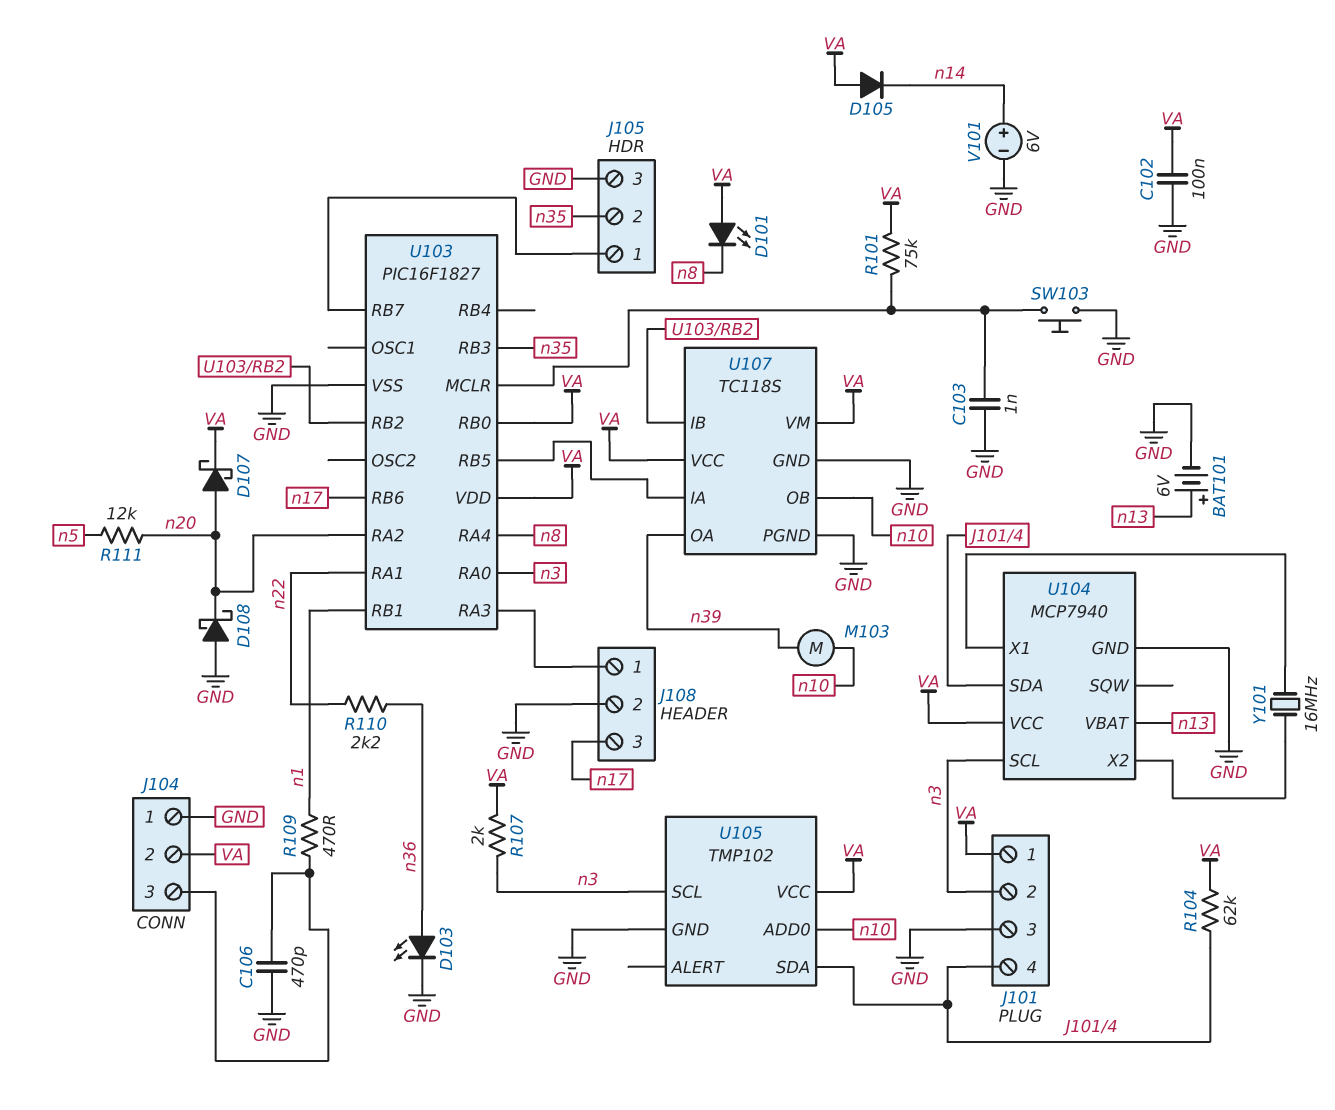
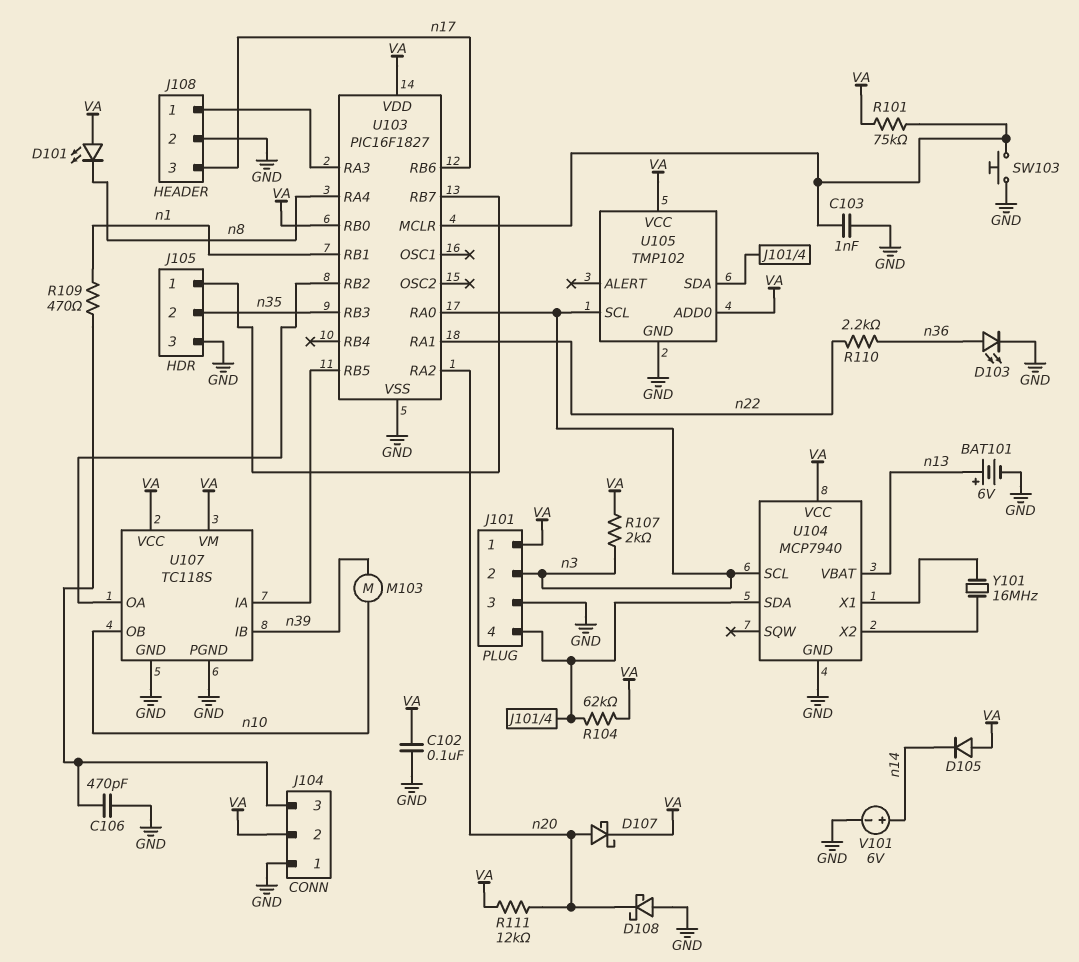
R111: 12k (n5, n20) -> 12k (VA, n20)
U105 pin ADD0: n10 -> VA
U107 pin IB: U103/RB2 -> n39
U107 pin OA: n39 -> U103/RB2

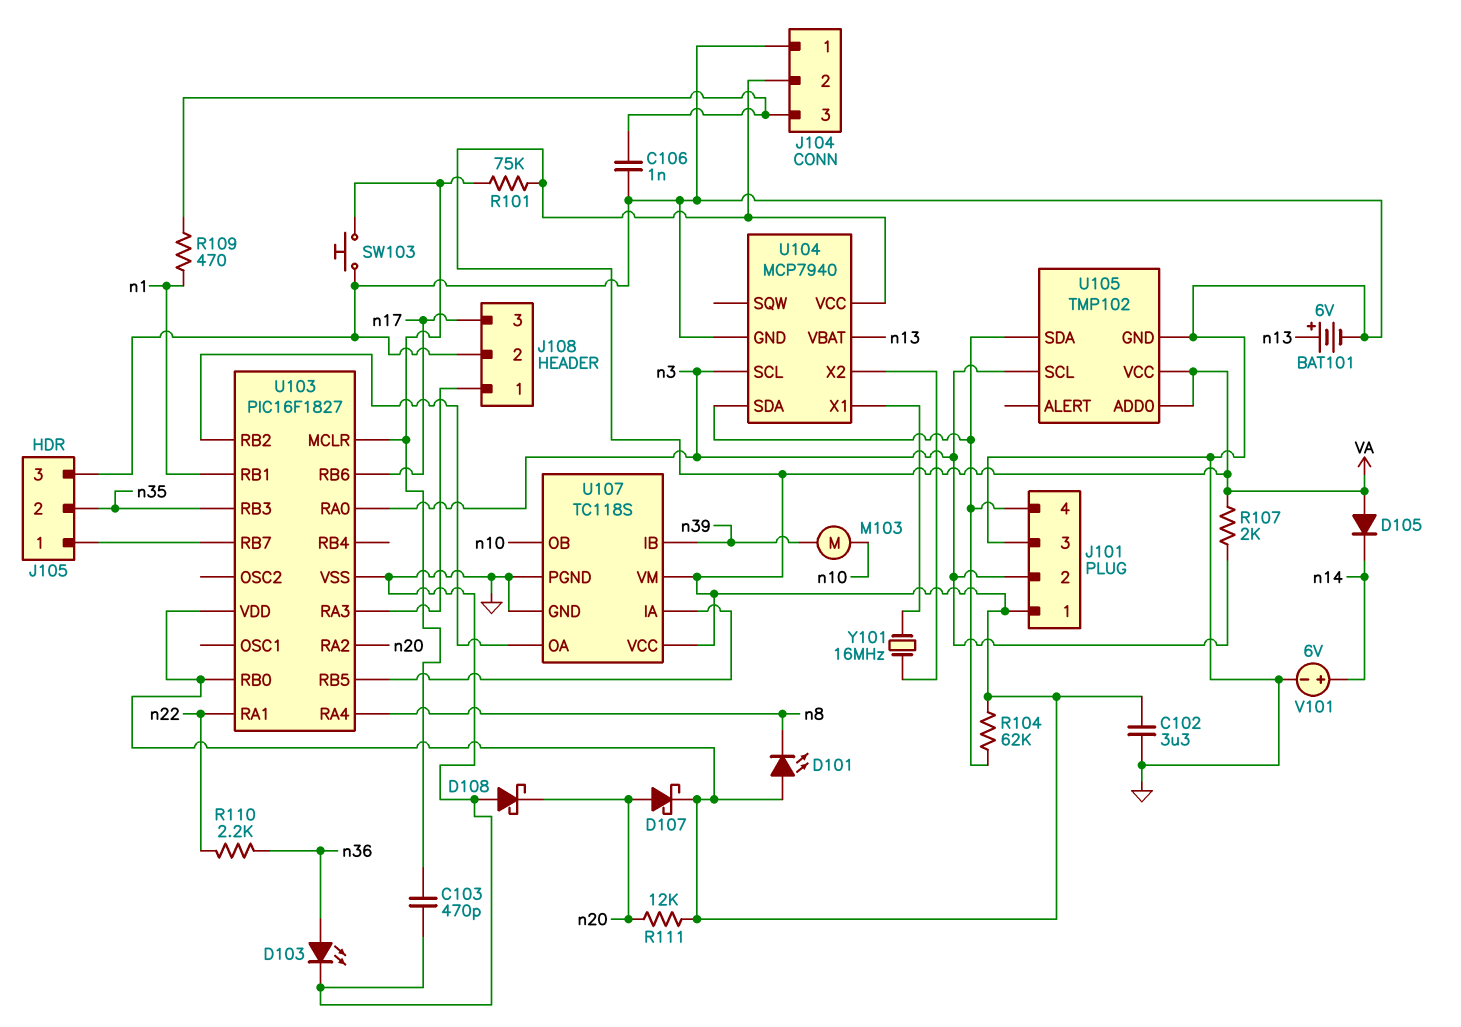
C102: 100nF (GND, VA) -> 3.3uF (GND, VA)
C103: 1nF (GND, U103/MCLR) -> 470pF (GND, U103/MCLR)
C106: 470pF (GND, J104/3) -> 1nF (GND, J104/3)

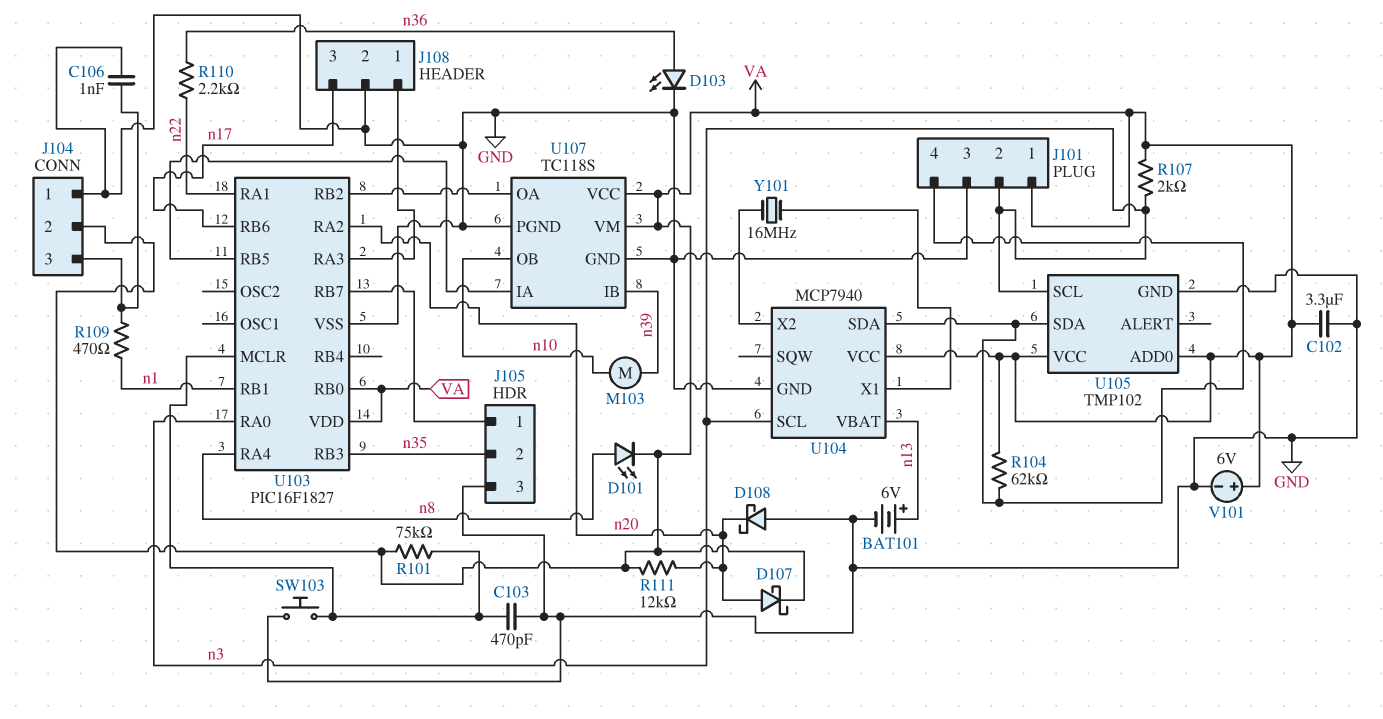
D101: LED (A VA, K n8) -> LED (A n8, K VA)
D105: diode (A VA, K n14) -> none
V101: 6V (plus n14, minus GND) -> 6V (plus VA, minus GND)

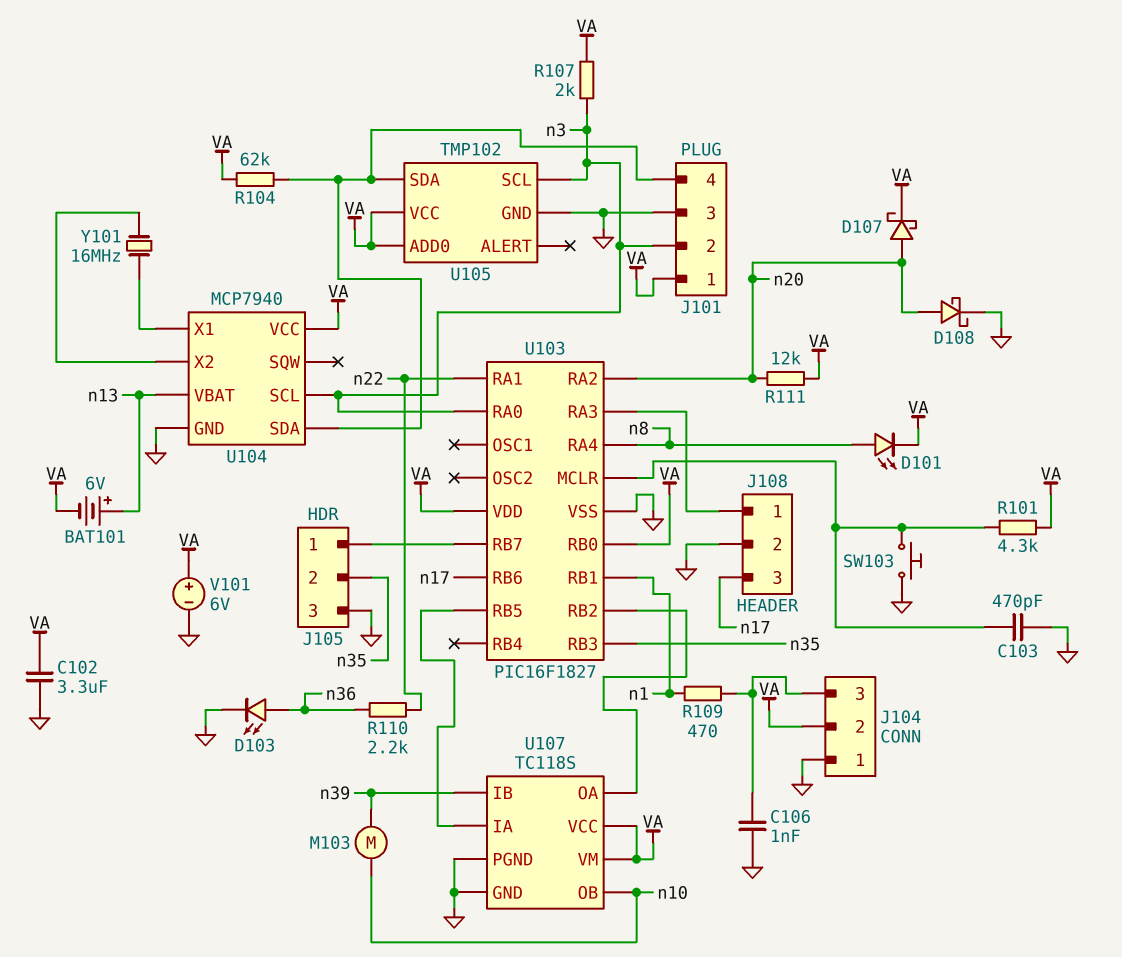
BAT101: 6V (plus n13, minus GND) -> 6V (plus n13, minus VA)
D108: schottky (A GND, K n20) -> schottky (A n20, K GND)
R101: 75k (U103/MCLR, VA) -> 4.3k (U103/MCLR, VA)

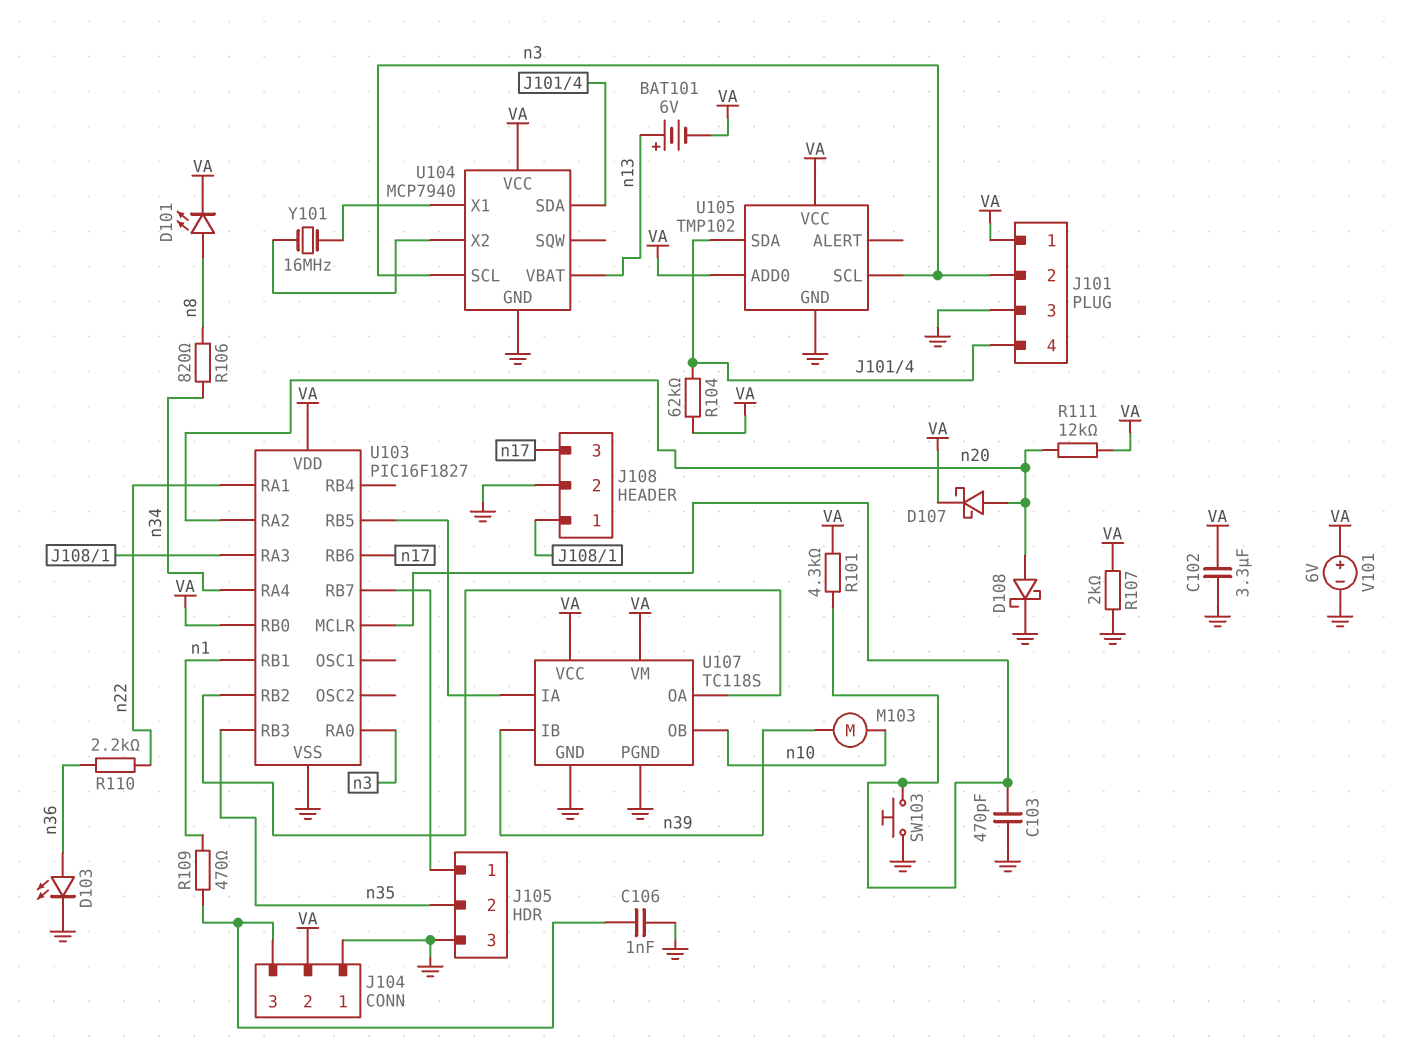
R106: none -> 820 (n8, n34)
R107: 2k (VA, n3) -> 2k (GND, VA)
U103 pin RA4: n8 -> n34

